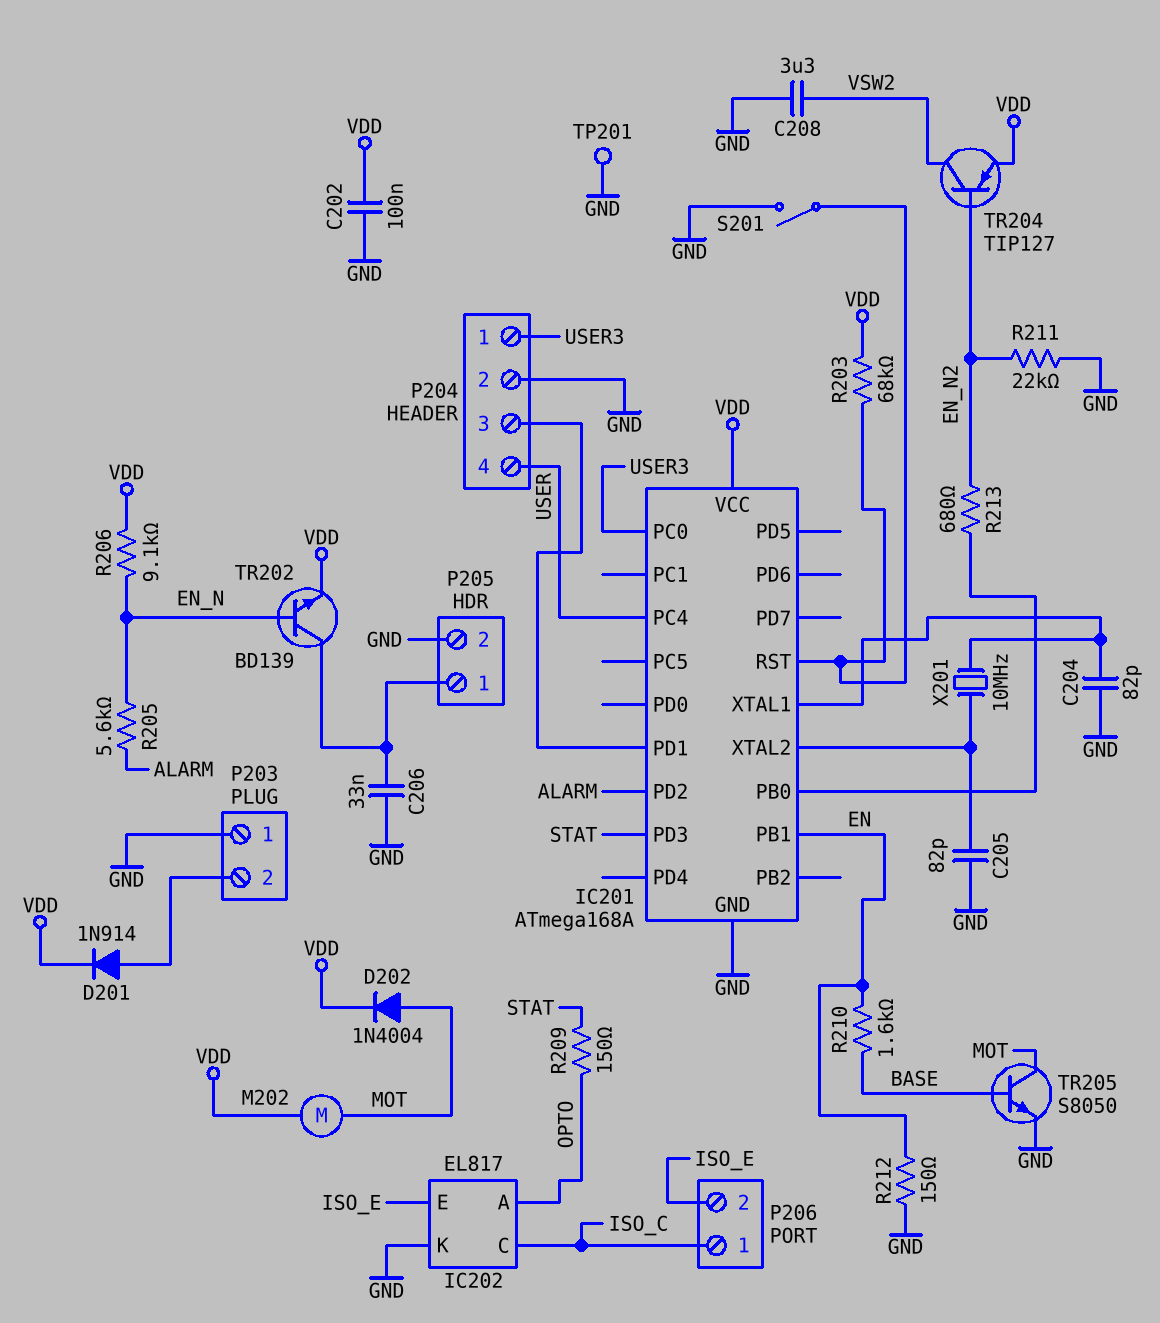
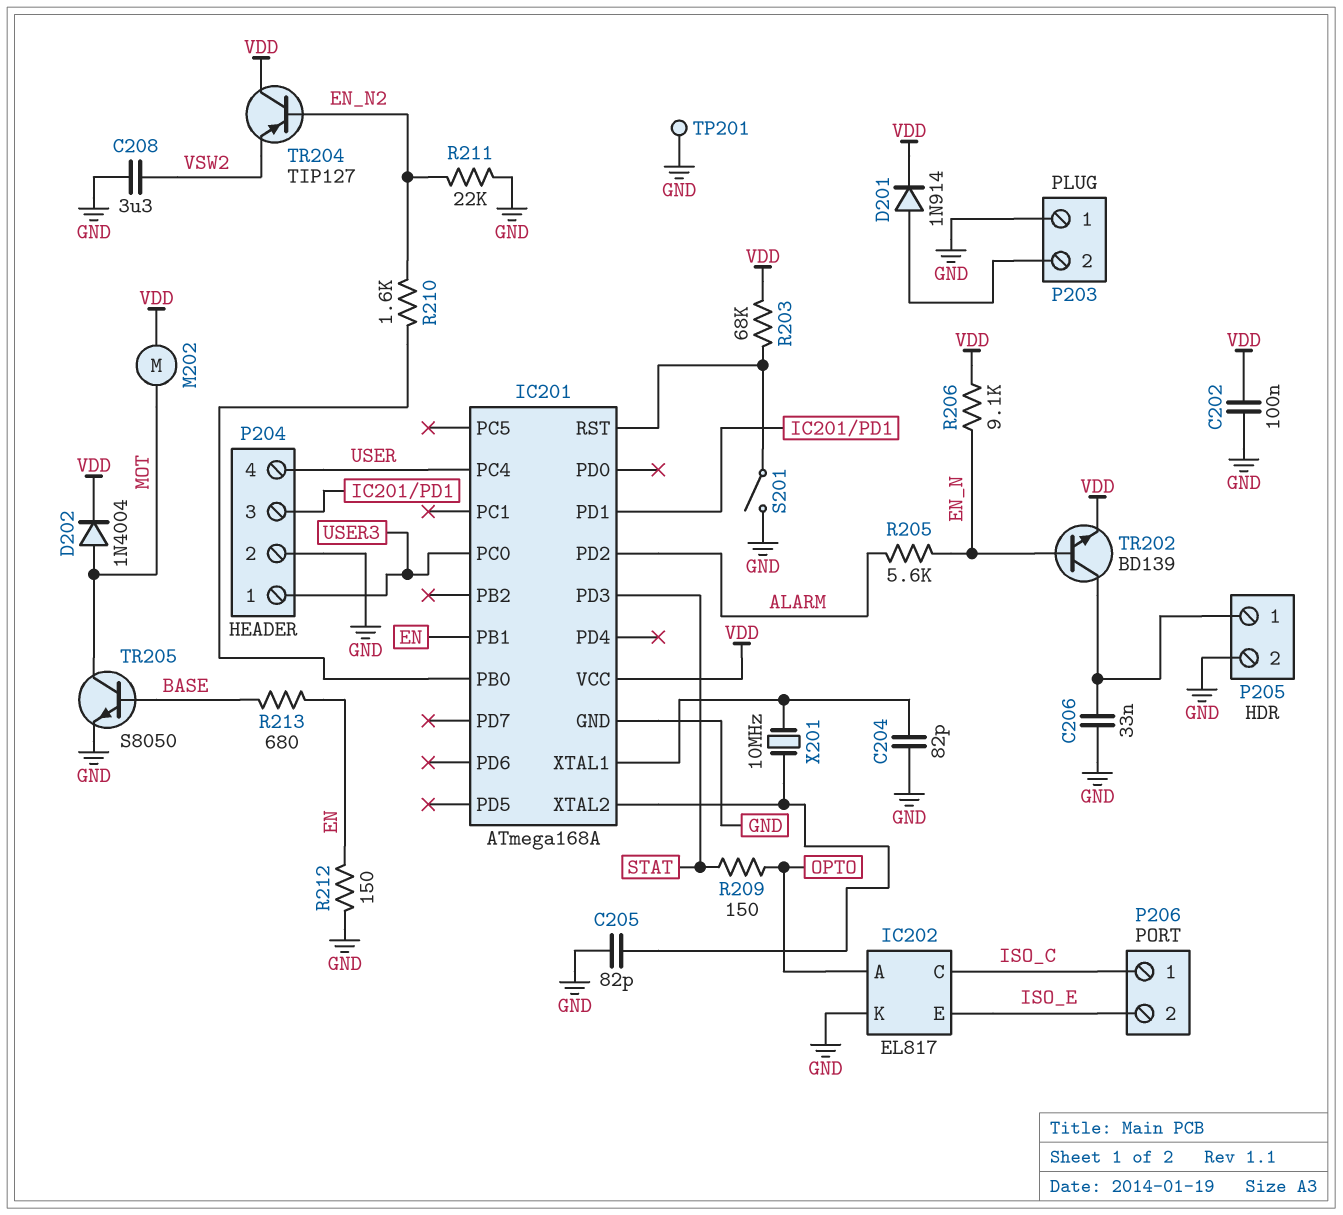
R210: 1.6k (BASE, EN) -> 1.6k (EN_N2, IC201/PB0)
R213: 680 (EN_N2, IC201/PB0) -> 680 (BASE, EN)
TR204: PNP TIP127 (B EN_N2, C VSW2, E VDD) -> PNP TIP127 (B EN_N2, C VDD, E VSW2)

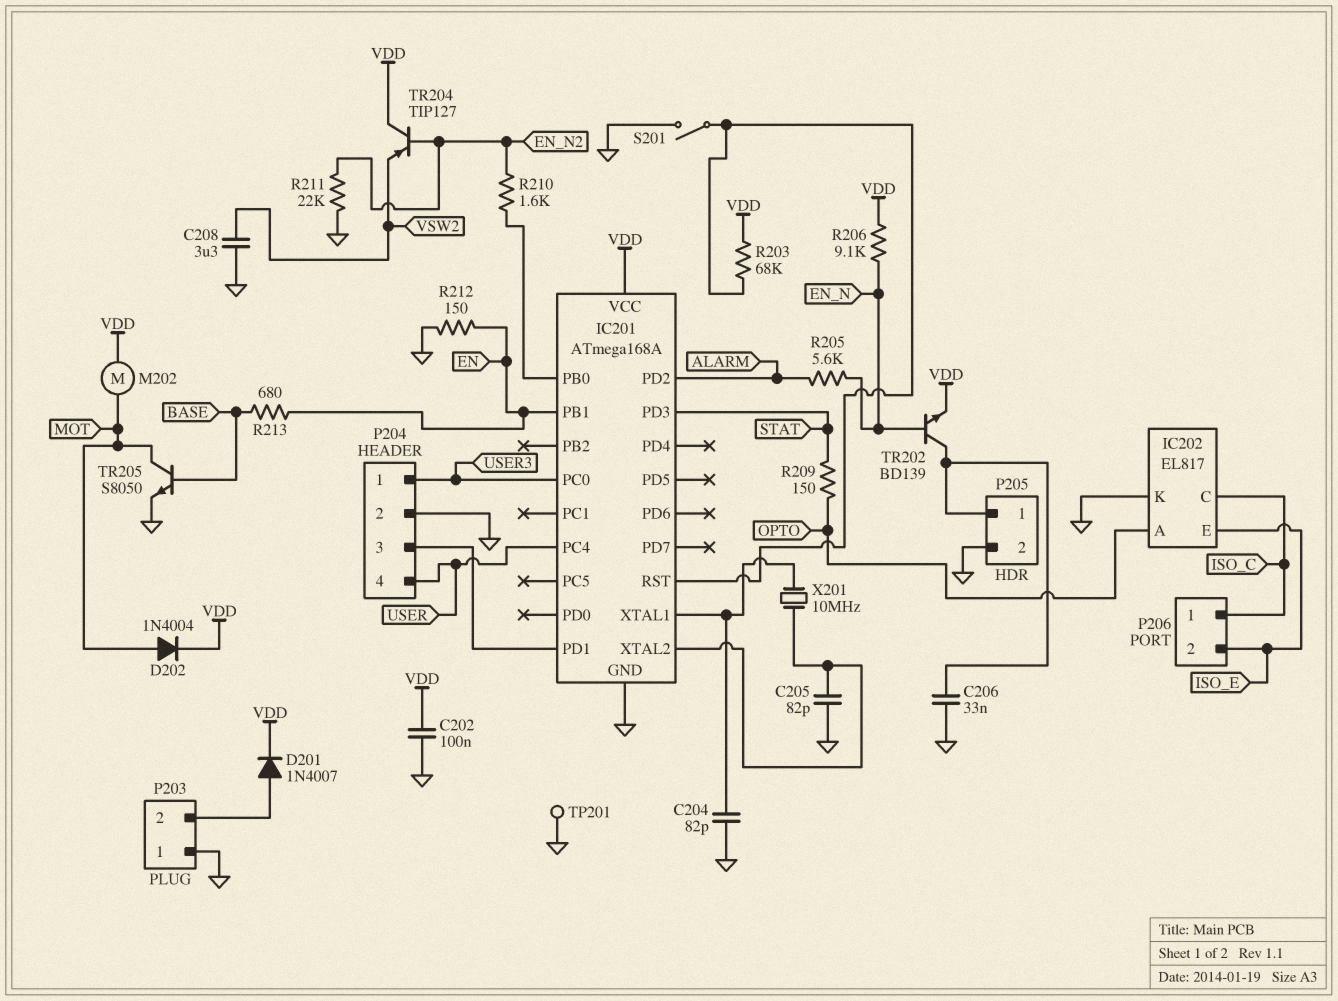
D201: diode 1N914 (A P203/2, K VDD) -> diode 1N4007 (A P203/2, K VDD)

